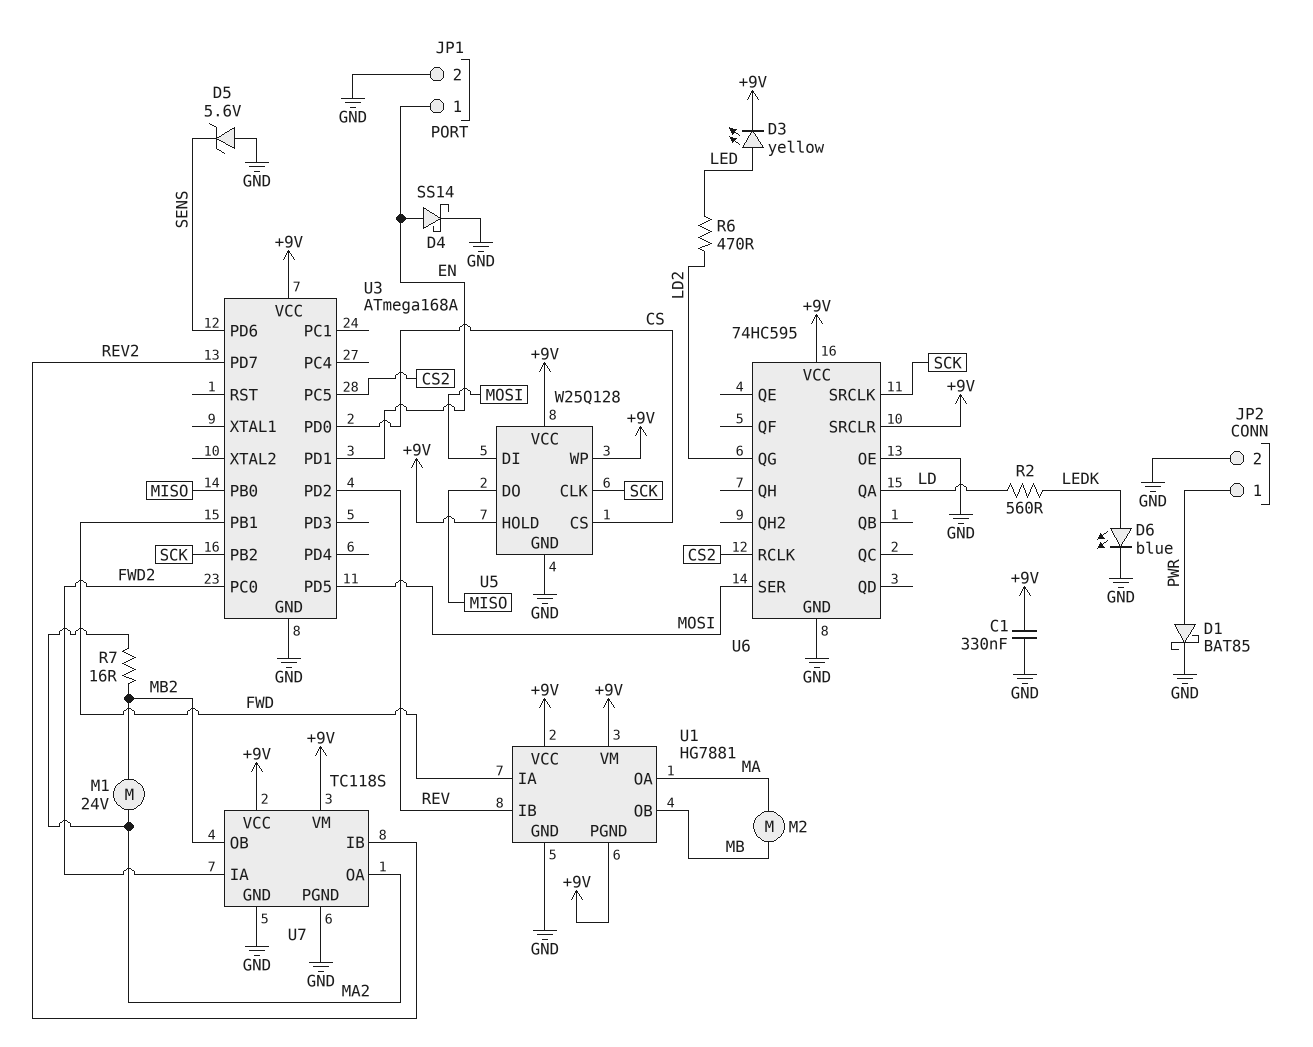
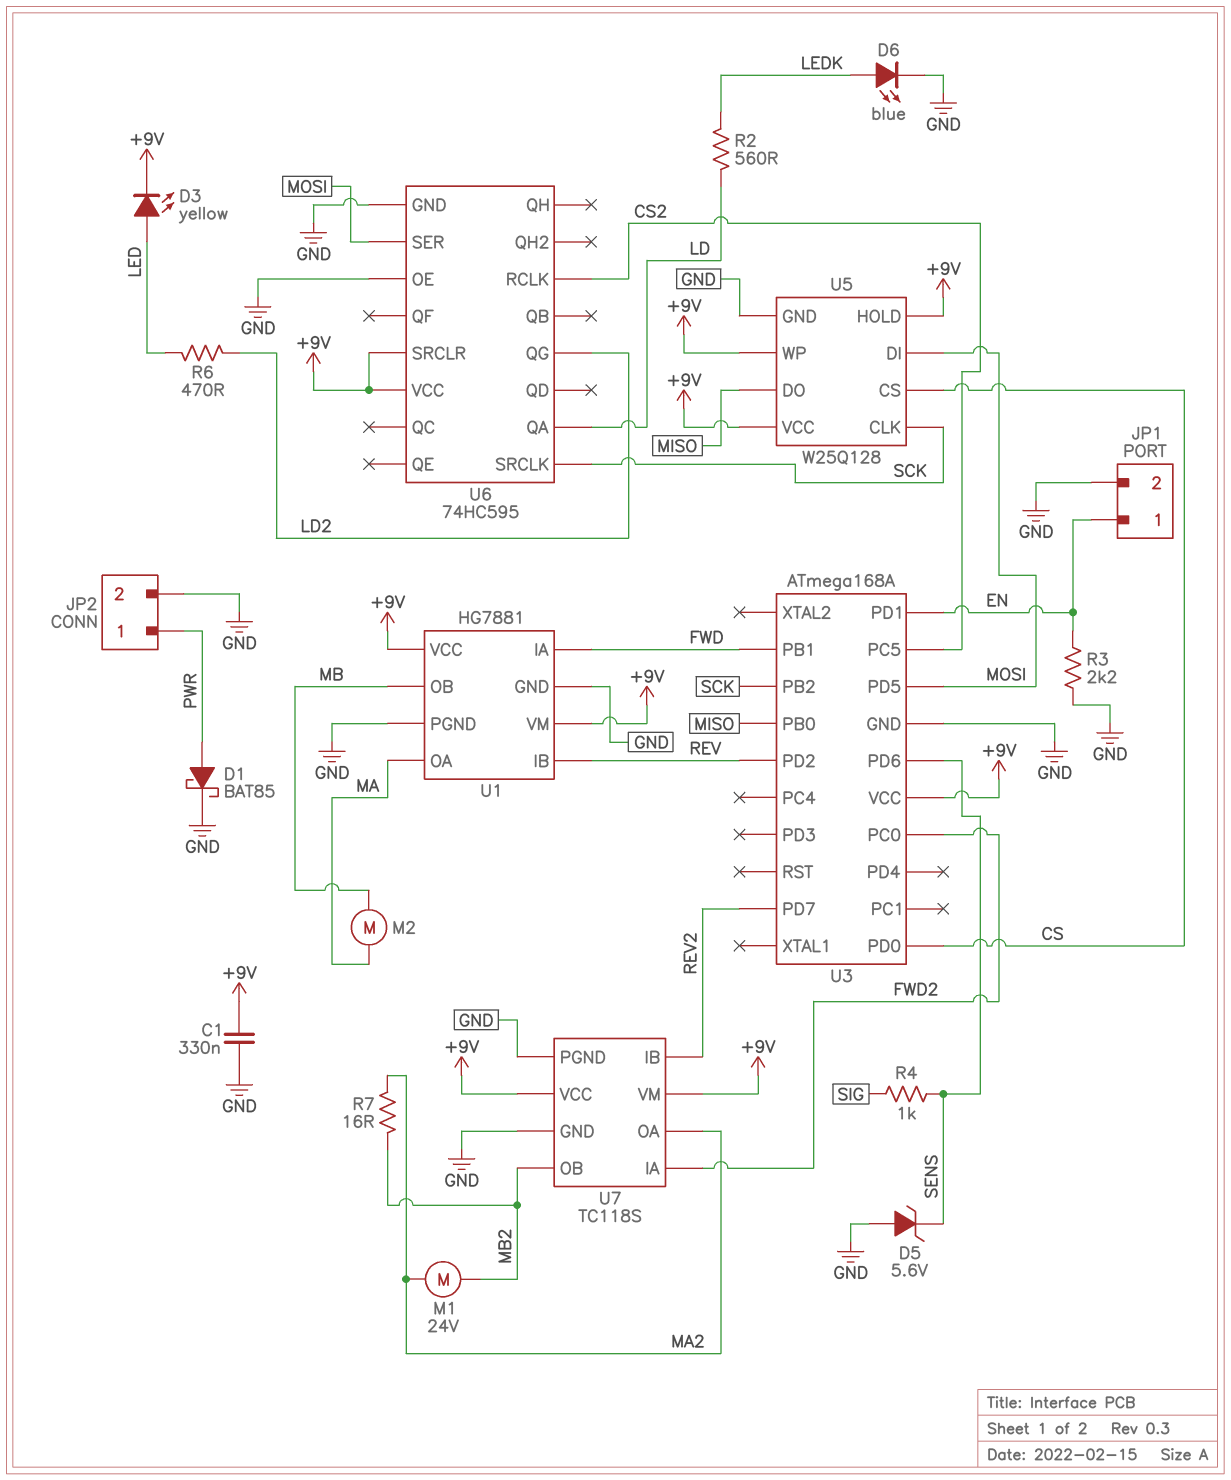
D4: schottky SS14 (A EN, K GND) -> none
R3: none -> 2.2k (EN, GND)
R4: none -> 1k (SENS, SIG)
U1 pin PGND: +9V -> GND

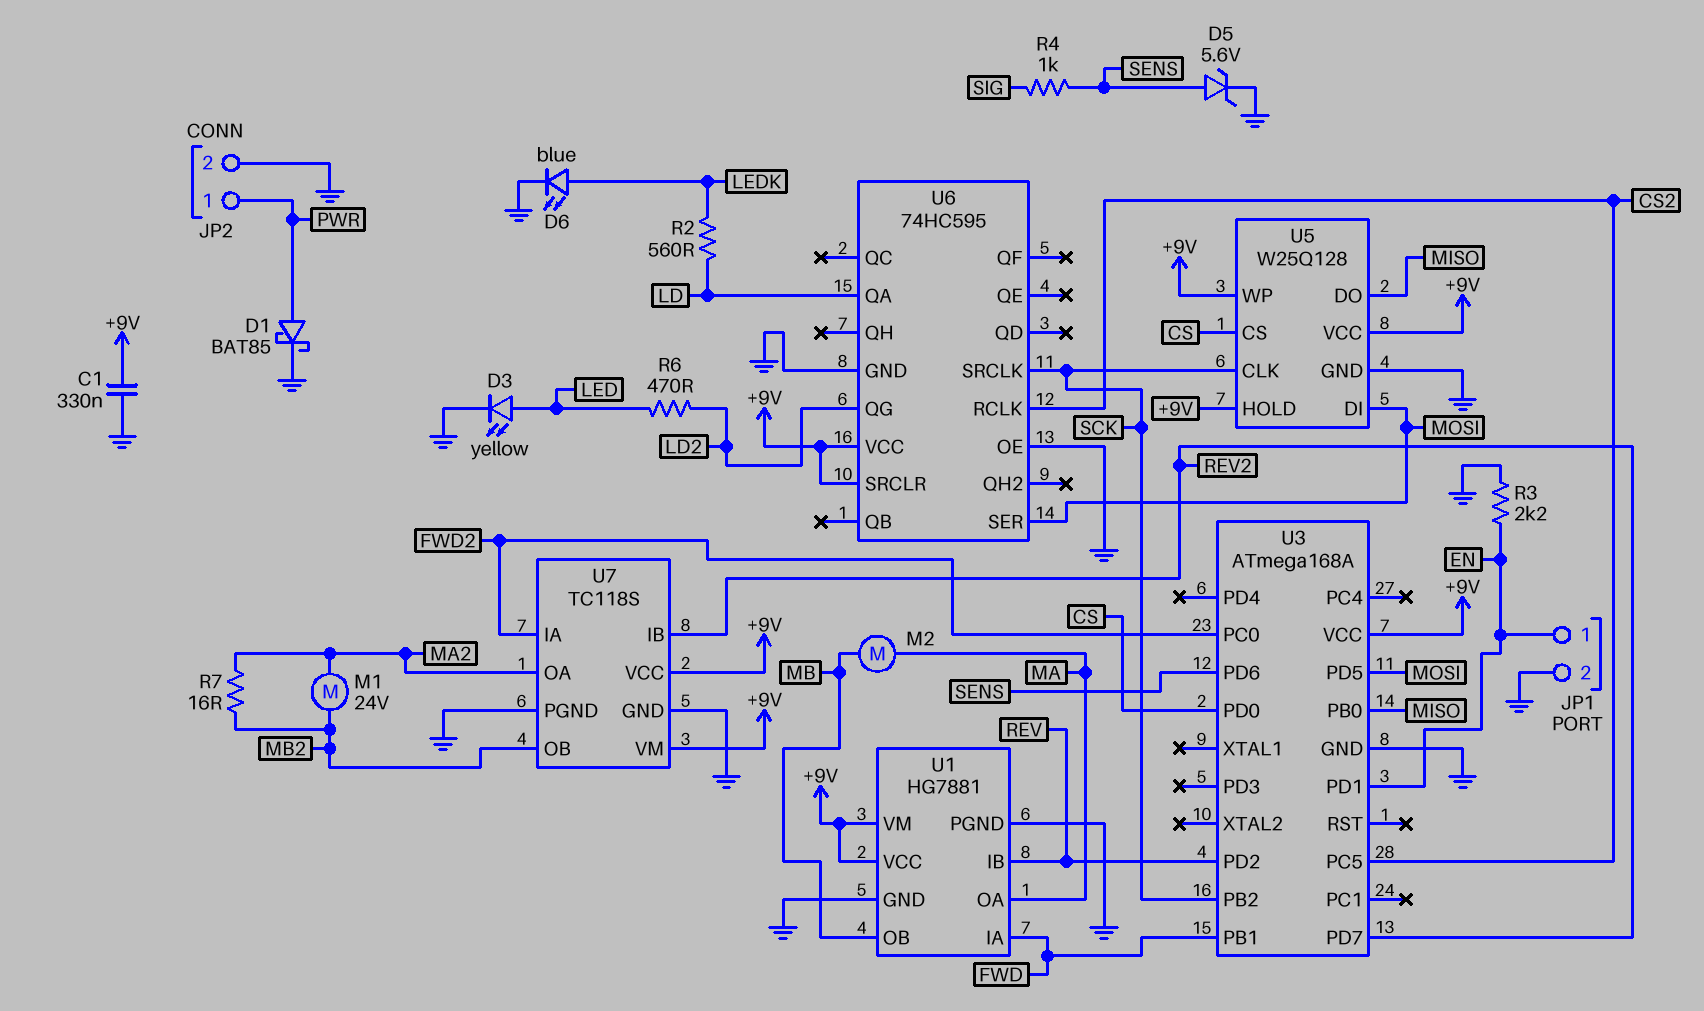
D3: LED yellow (A LED, K +9V) -> LED yellow (A LED, K GND)
D5: zener 5.6V (A GND, K SENS) -> zener 5.6V (A SENS, K GND)

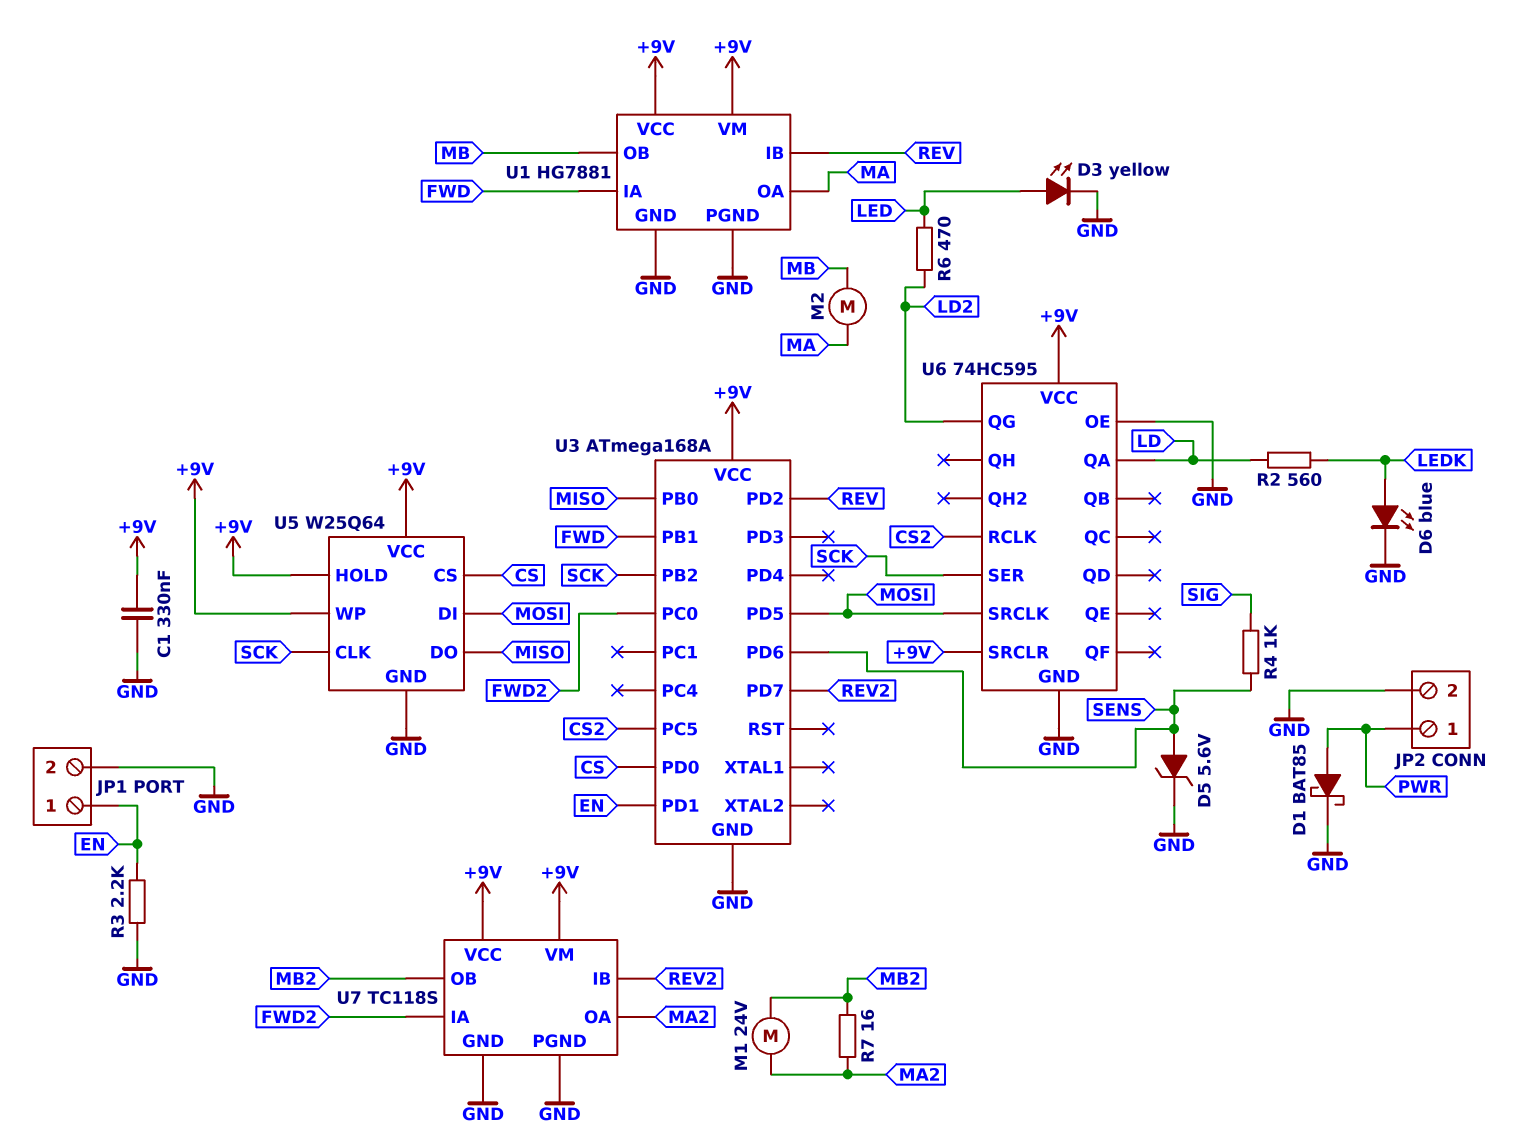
U5: W25Q128 -> W25Q64
U6 pin SER: MOSI -> SCK
U6 pin SRCLK: SCK -> MOSI

